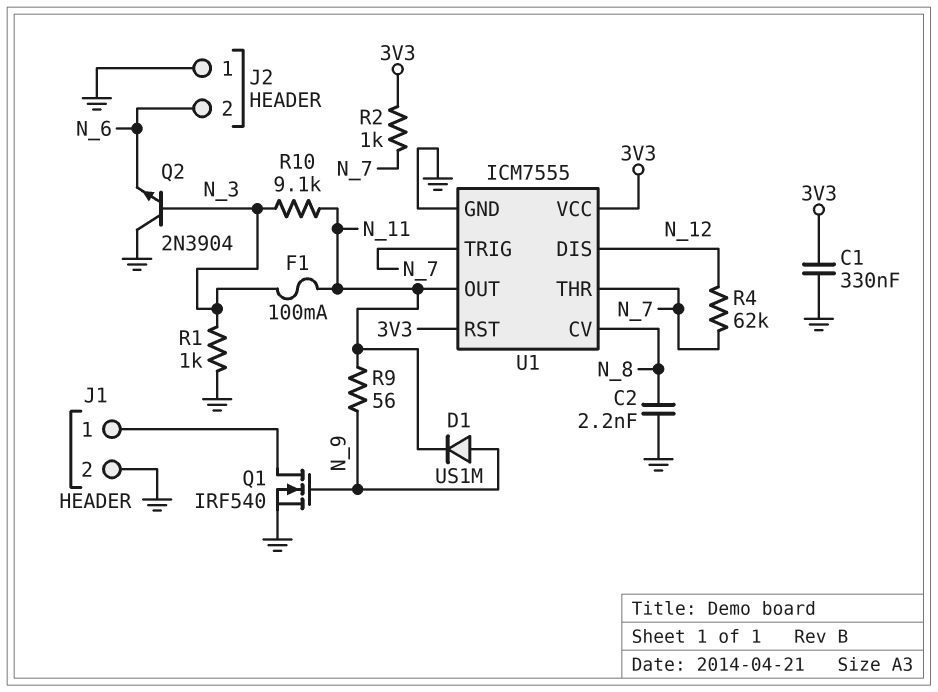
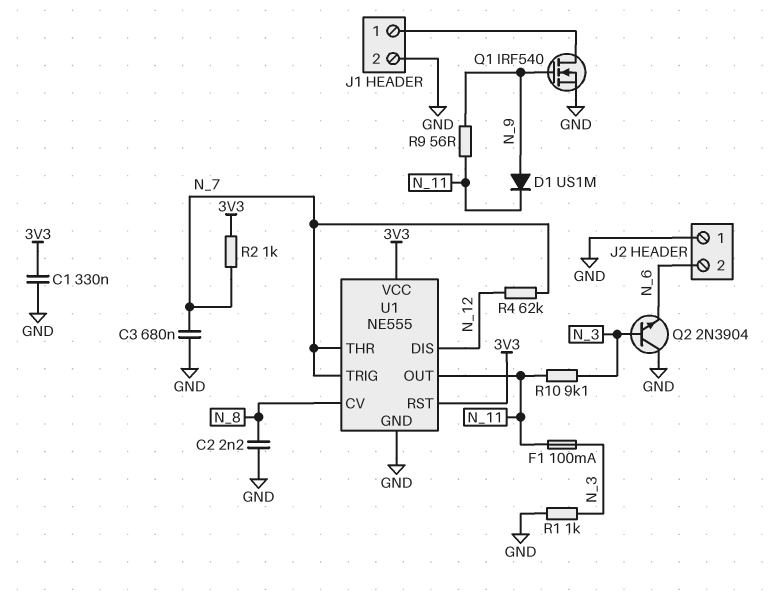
C3: none -> 680nF (GND, N_7)
U1: ICM7555 -> NE555

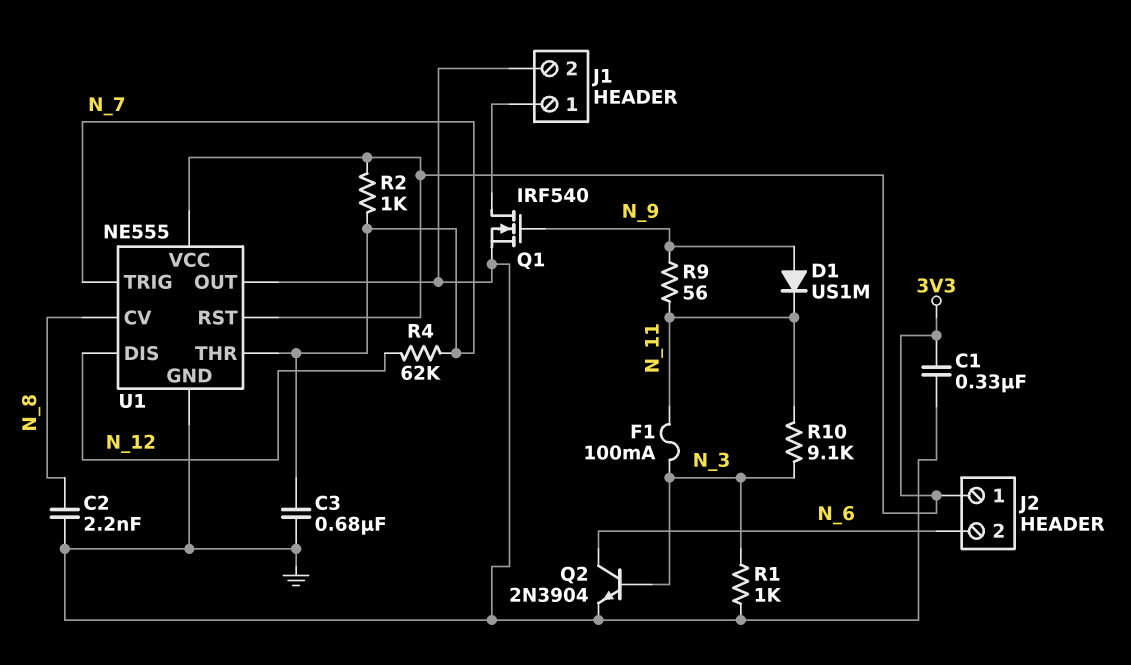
J2 pin 1: GND -> 3V3
Q2: NPN 2N3904 (B N_3, C GND, E N_6) -> NPN 2N3904 (B N_3, C N_6, E GND)
U1 pin OUT: N_11 -> GND

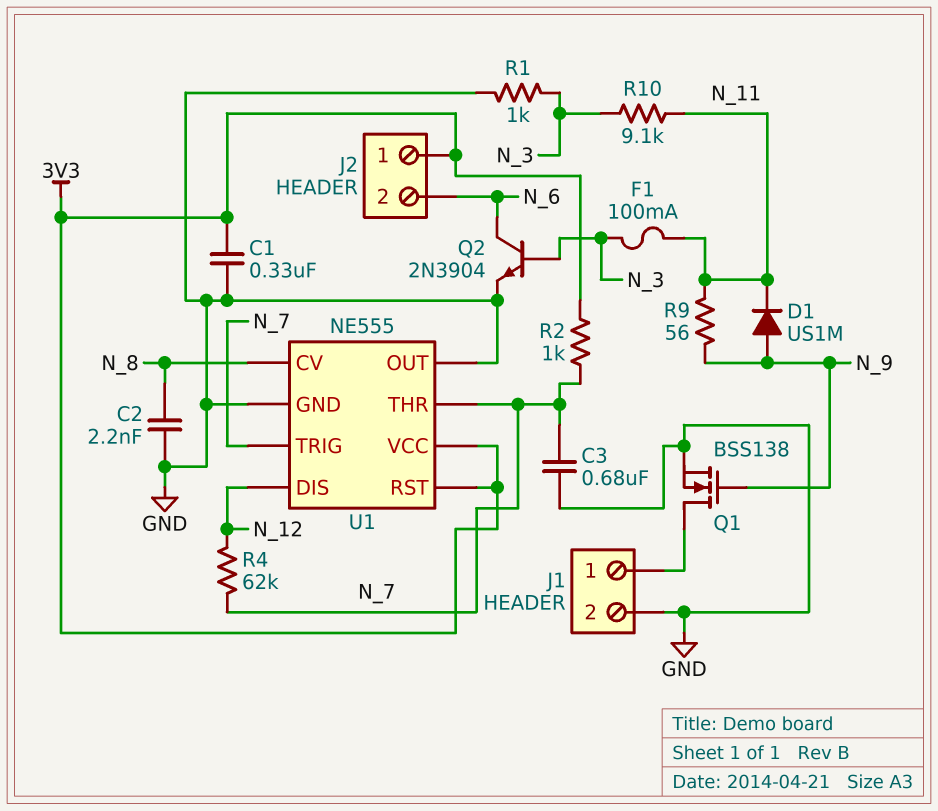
Q1: NMOS IRF540 (G N_9, D J1/1, S GND) -> NMOS BSS138 (G N_9, D J1/1, S GND)

